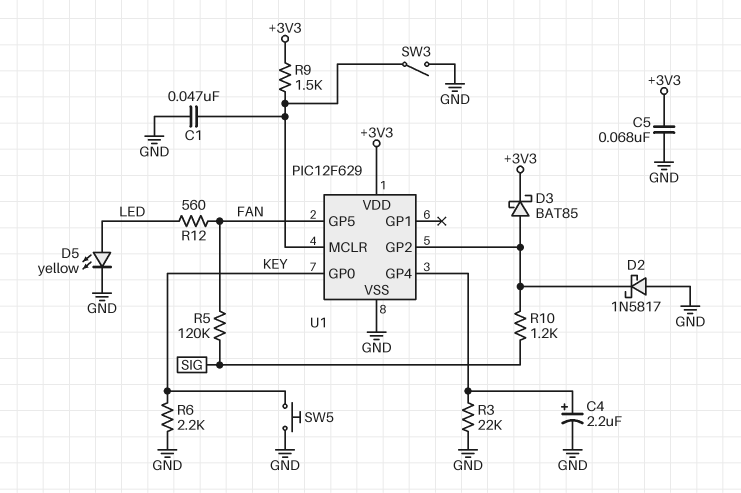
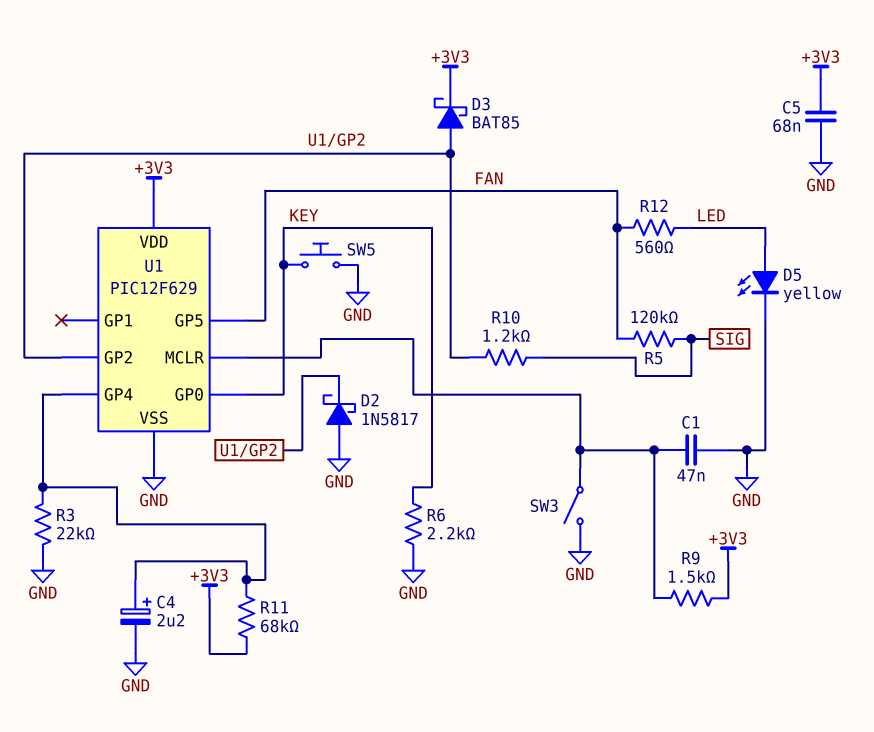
R11: none -> 68k (+3V3, U1/GP4)

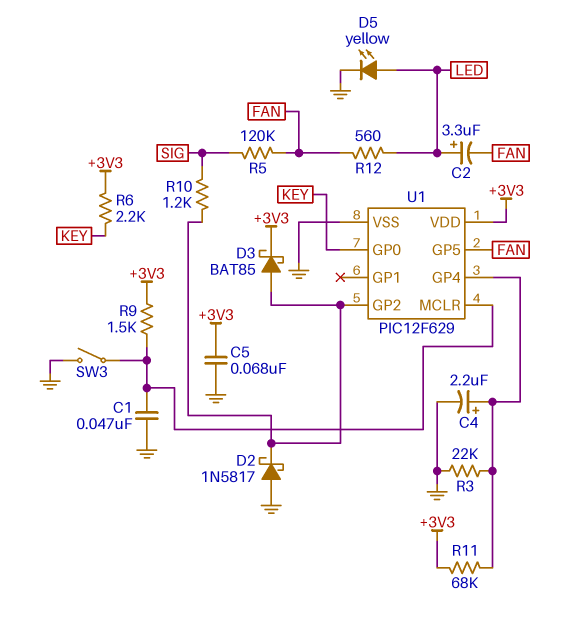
C2: none -> 3.3uF (plus LED, minus FAN)
R6: 2.2k (GND, KEY) -> 2.2k (+3V3, KEY)
SW5: button (GND, KEY) -> none

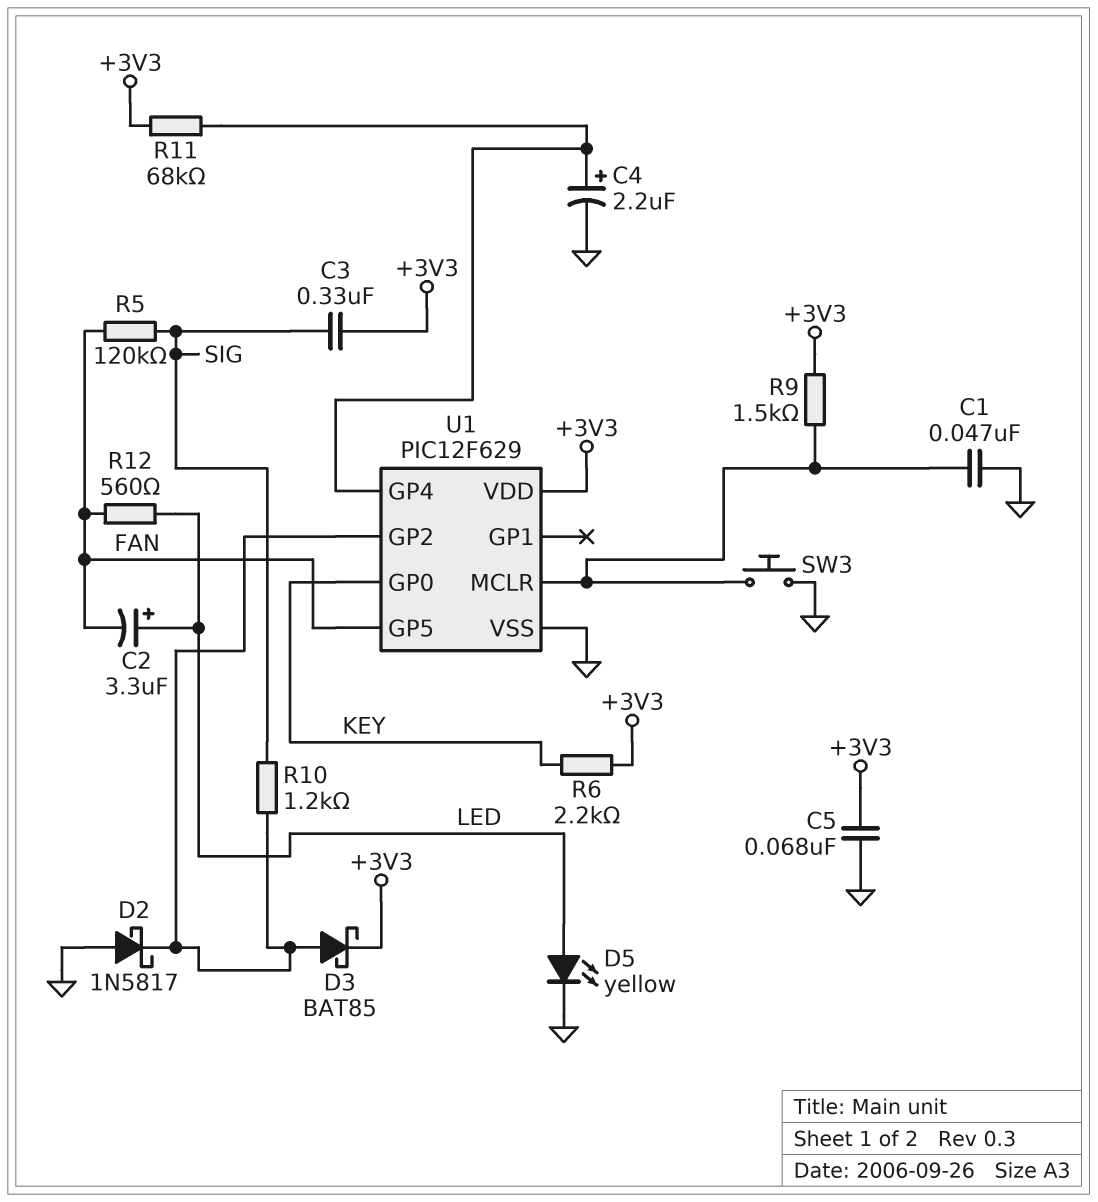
C3: none -> 330nF (+3V3, SIG)
R3: 22k (GND, U1/GP4) -> none
SW3: switch (GND, U1/MCLR) -> button (GND, U1/MCLR)

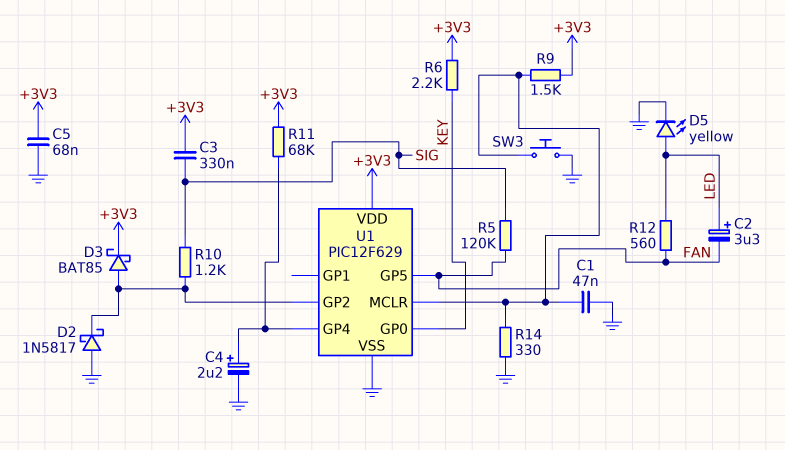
R14: none -> 330 (GND, U1/MCLR)

